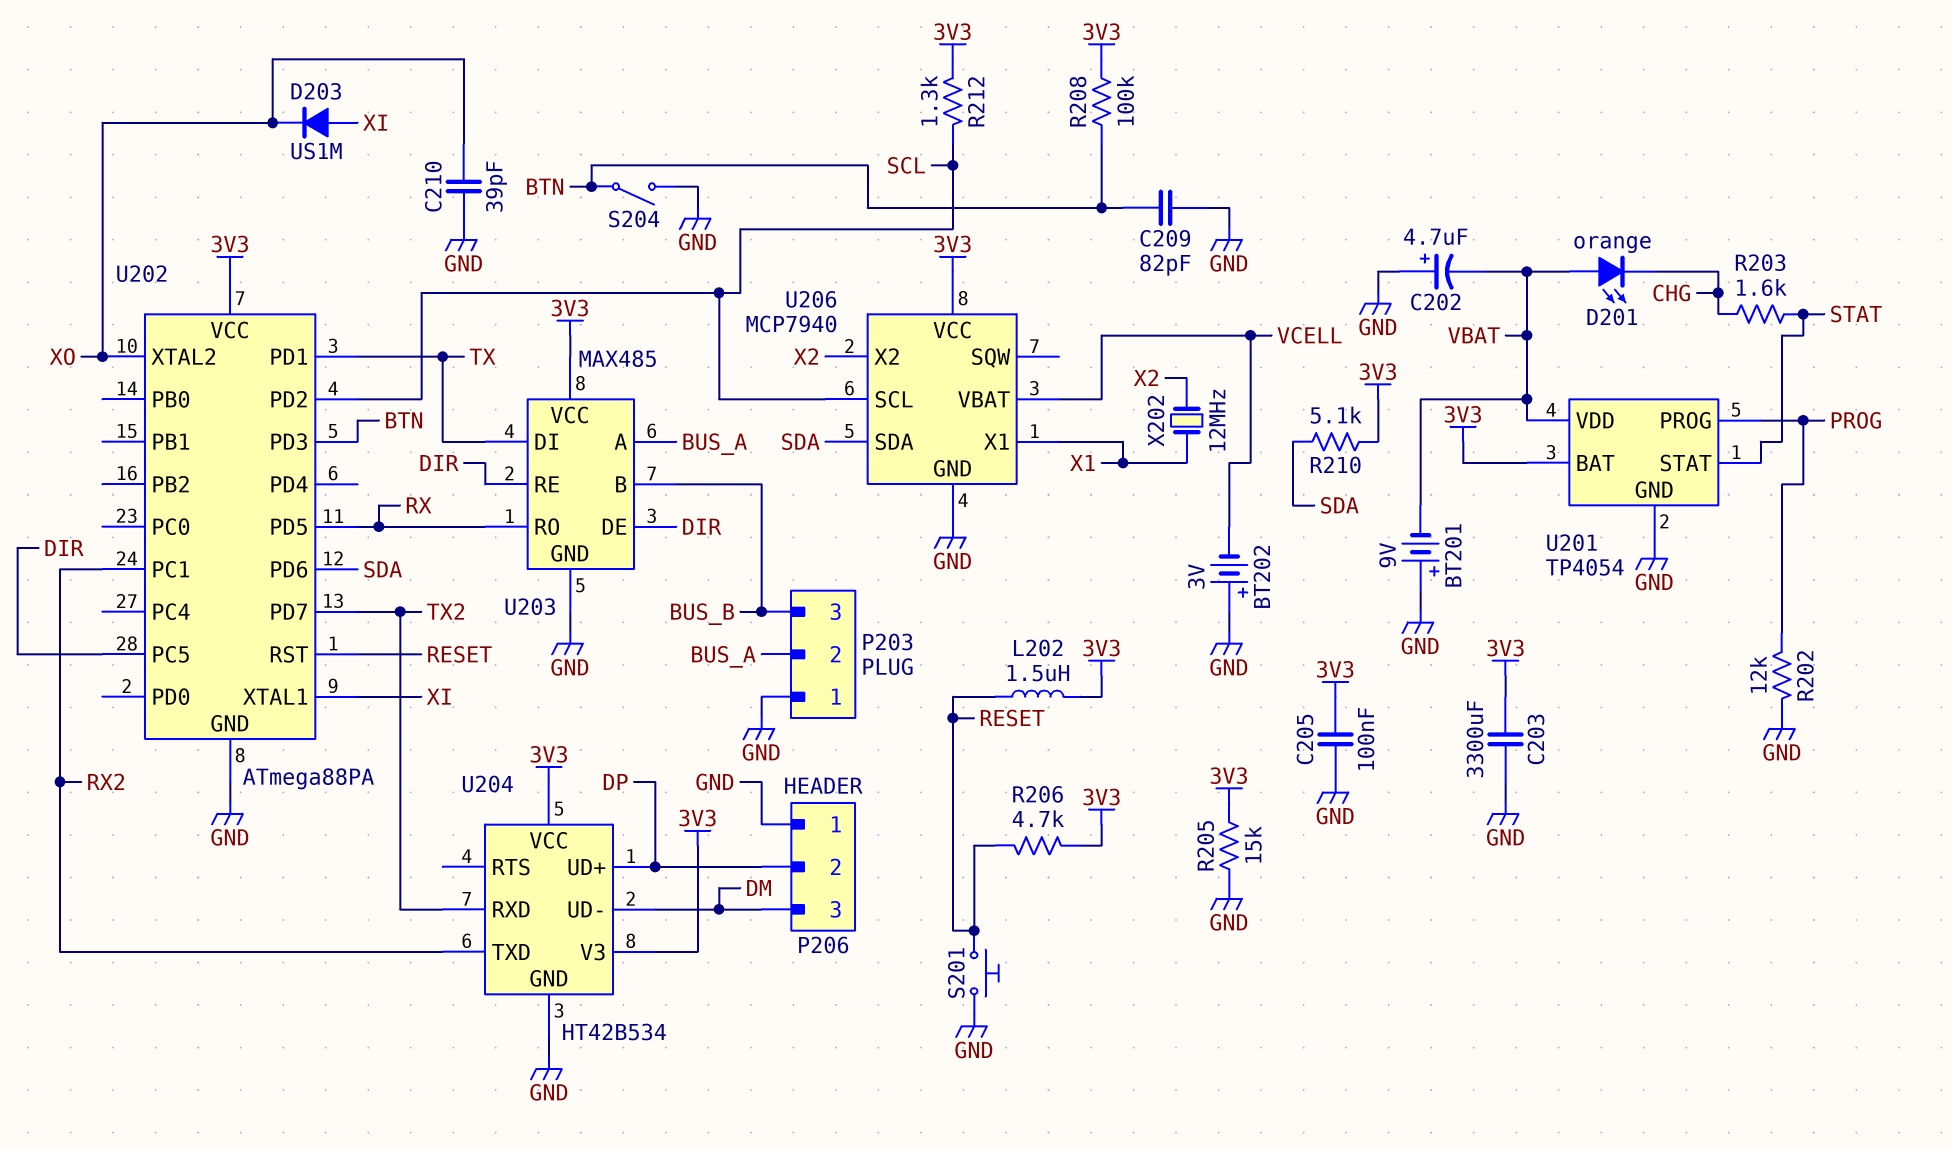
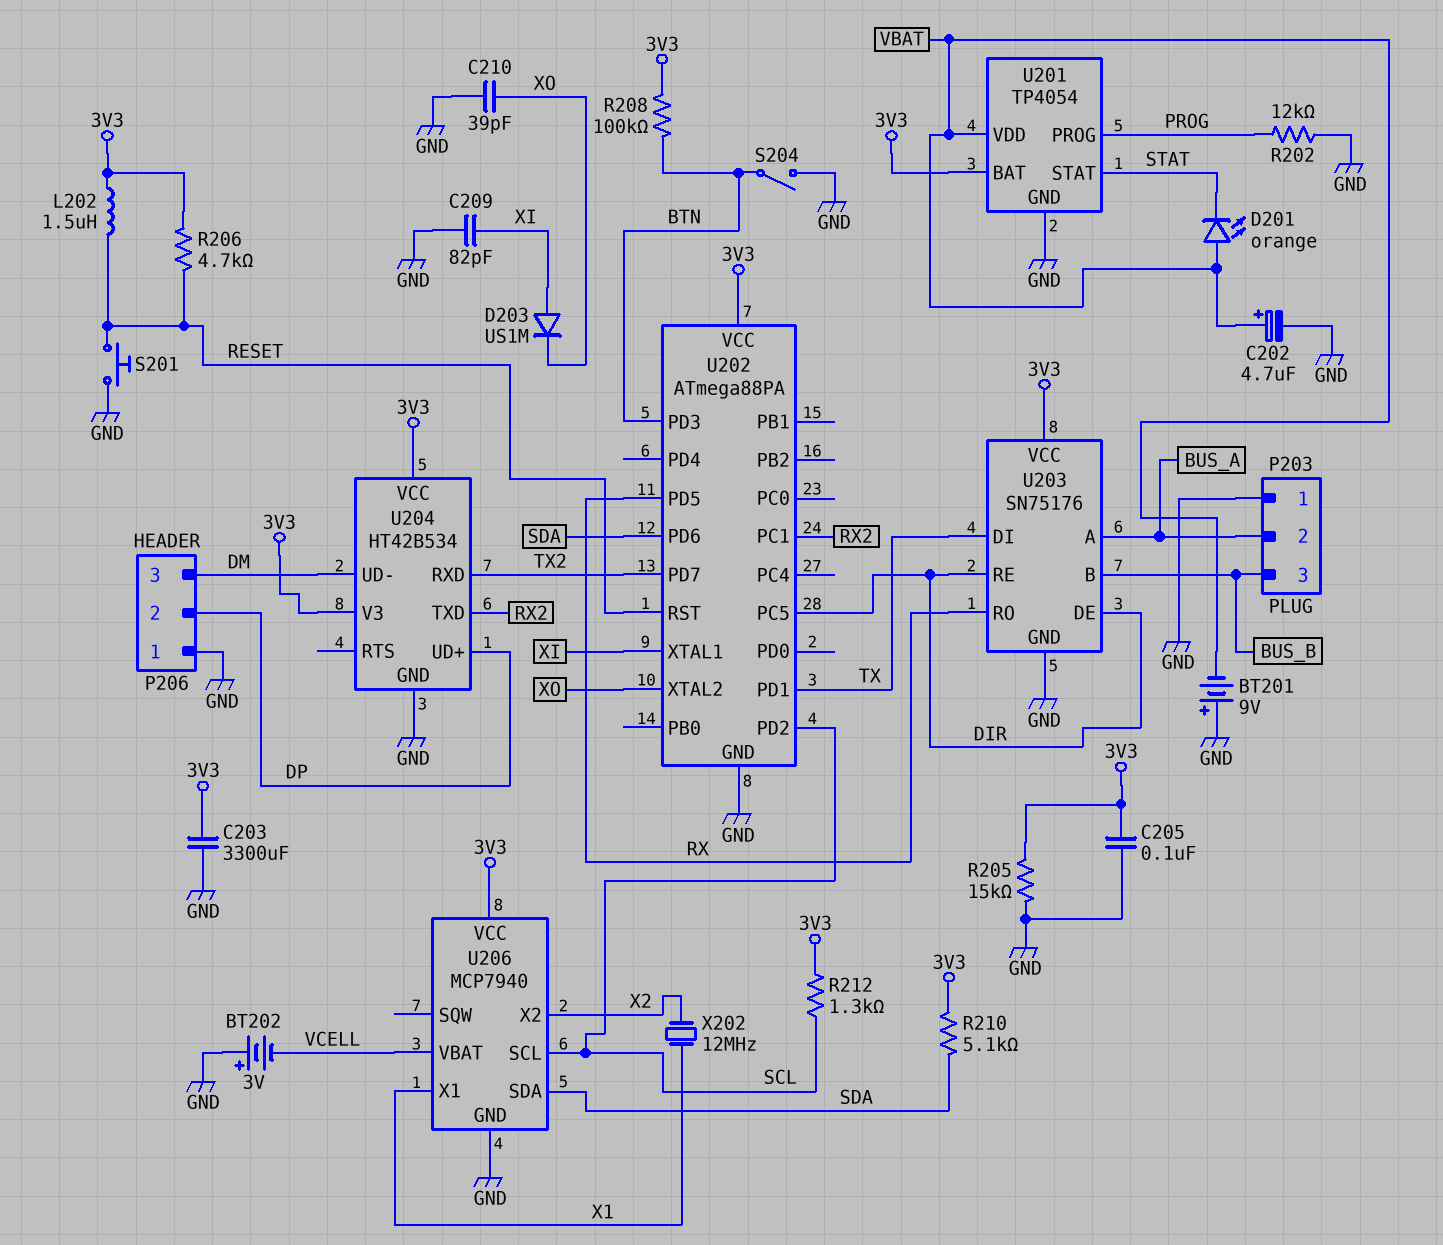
C202: 4.7uF (plus GND, minus VBAT) -> 4.7uF (plus VBAT, minus GND)
C209: 82pF (BTN, GND) -> 82pF (GND, XI)
D201: LED orange (A VBAT, K CHG) -> LED orange (A VBAT, K STAT)
R203: 1.6k (CHG, STAT) -> none
U203: MAX485 -> SN75176

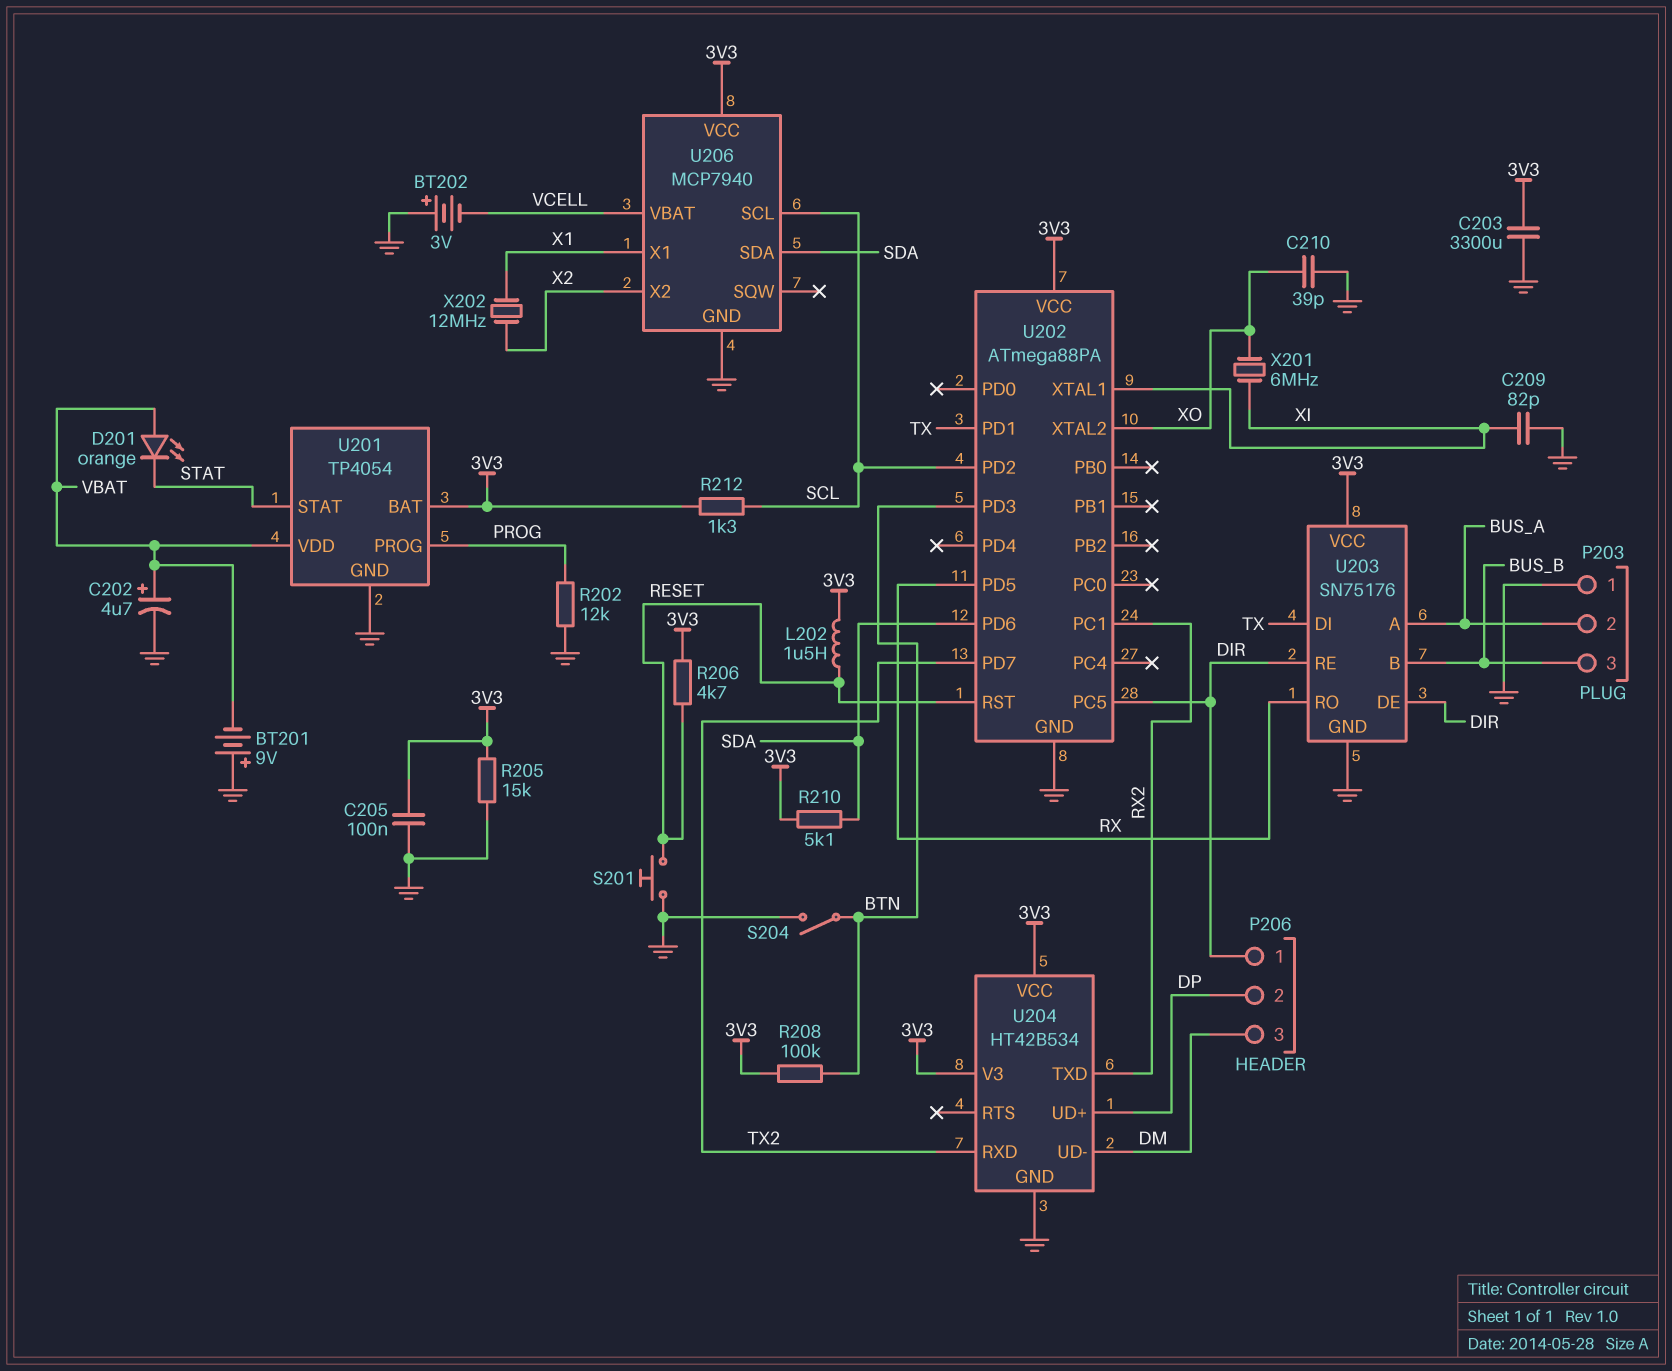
D203: diode US1M (A XI, K XO) -> none
P206 pin 1: GND -> DIR
X201: none -> 6MHz (XI, XO)

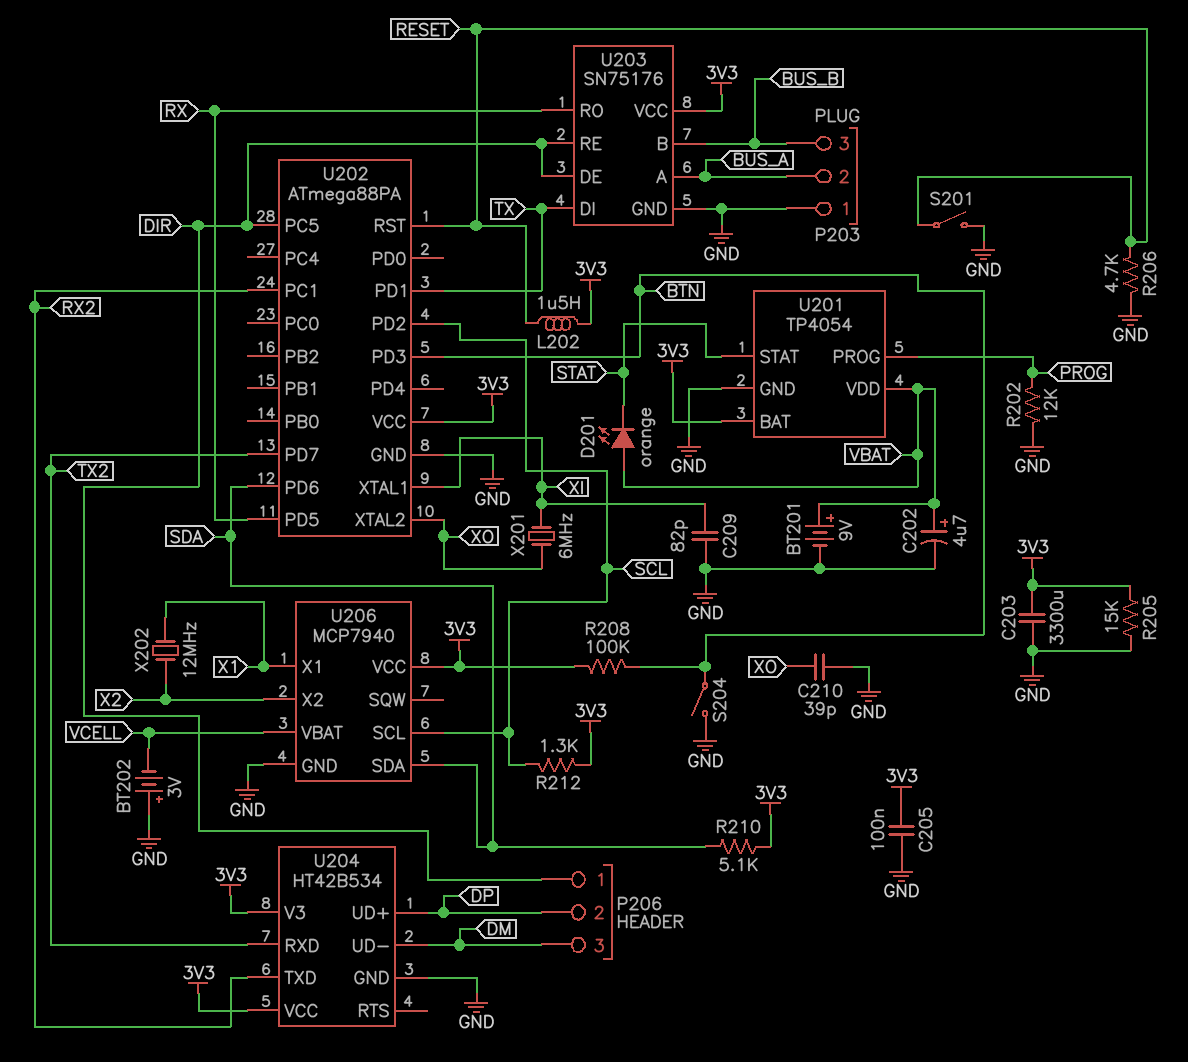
BT201: 9V (plus GND, minus VBAT) -> 9V (plus VBAT, minus GND)
R206: 4.7k (3V3, RESET) -> 4.7k (GND, RESET)
S201: button (GND, RESET) -> switch (GND, RESET)

